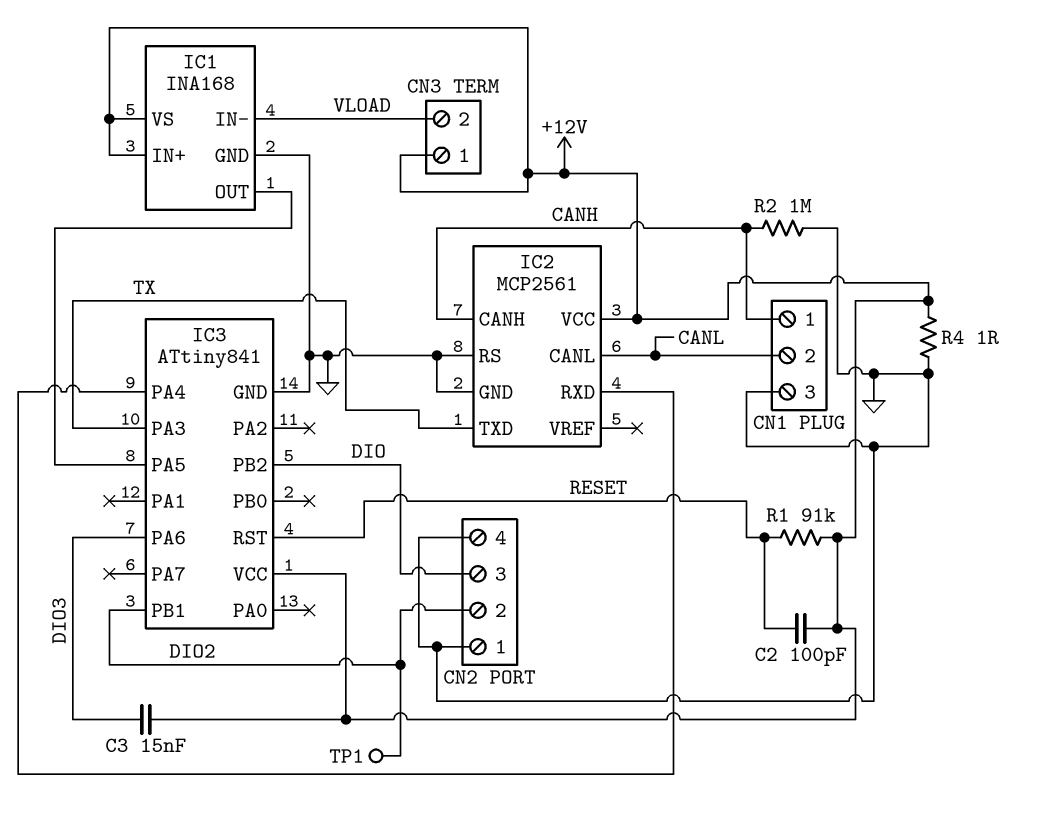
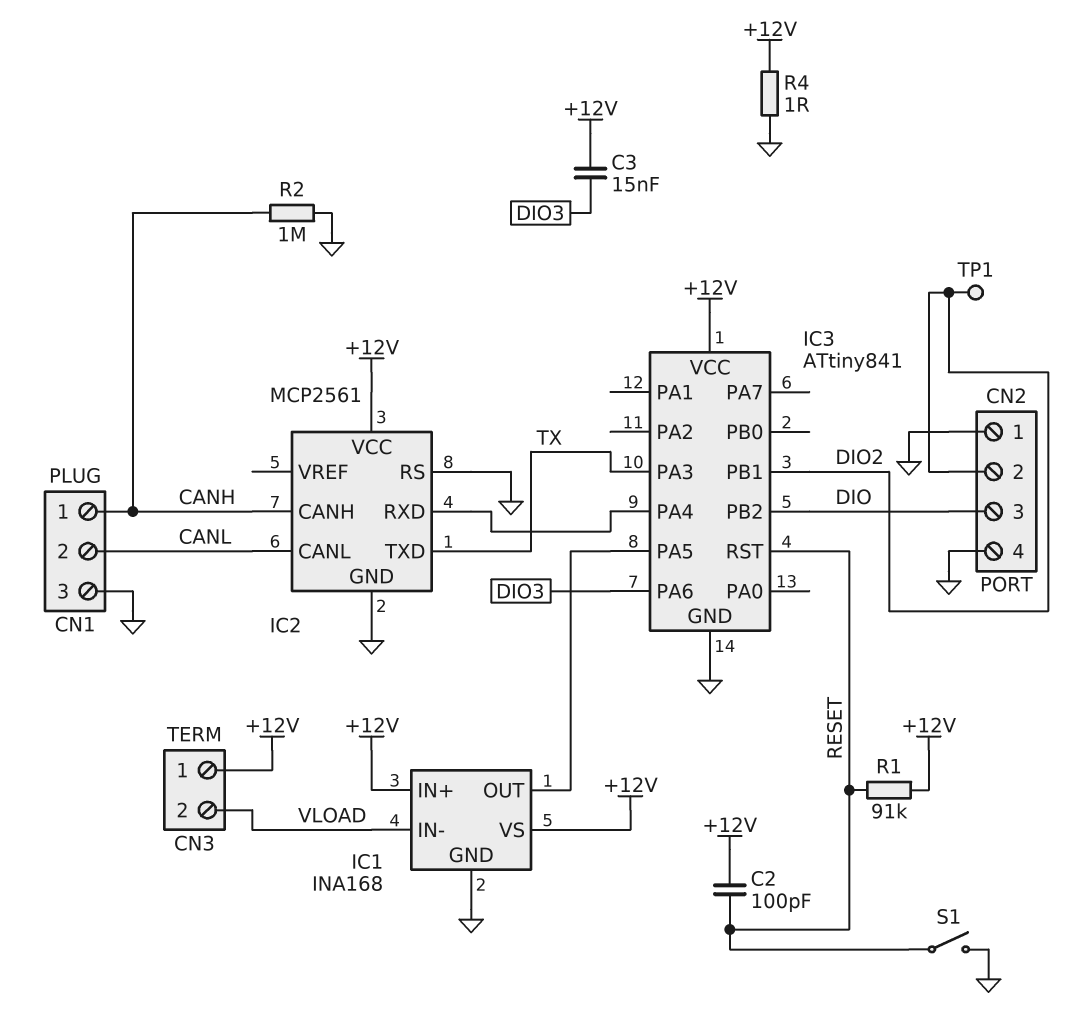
S1: none -> switch (GND, RESET)

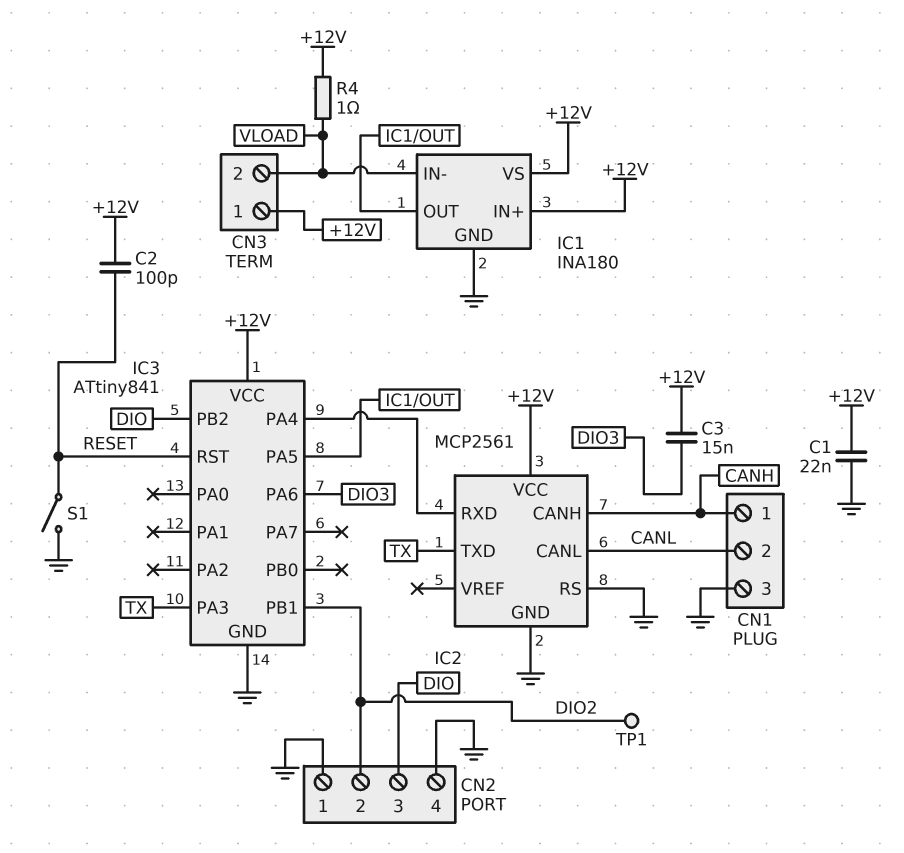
C1: none -> 22nF (+12V, GND)
IC1: INA168 -> INA180
R1: 91k (+12V, RESET) -> none
R2: 1M (CANH, GND) -> none
R4: 1 (+12V, GND) -> 1 (+12V, VLOAD)

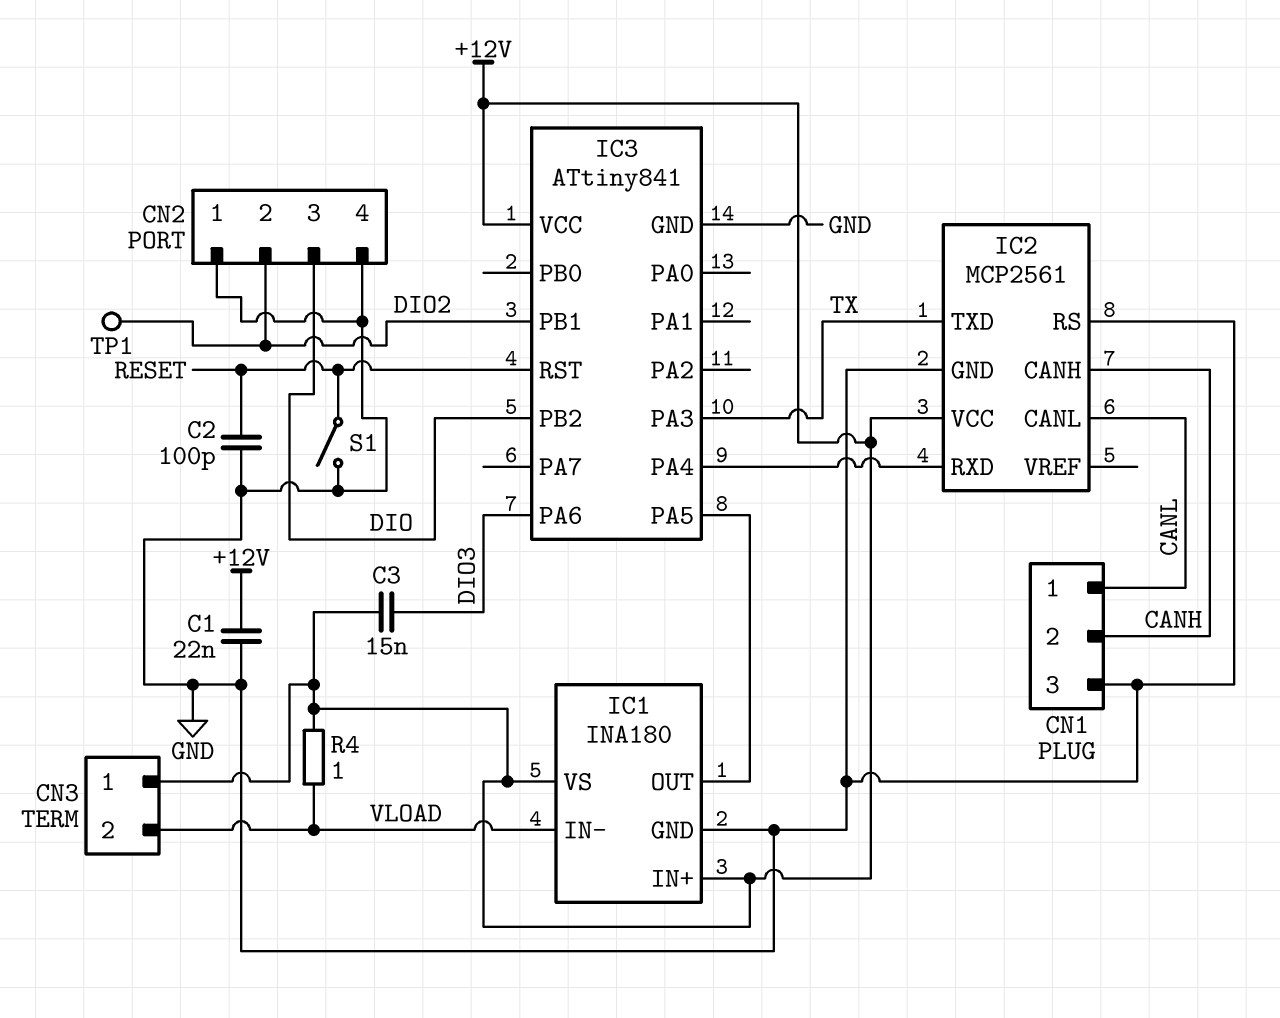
C2: 100pF (+12V, RESET) -> 100pF (GND, RESET)
CN1 pin 1: CANH -> CANL
CN1 pin 2: CANL -> CANH

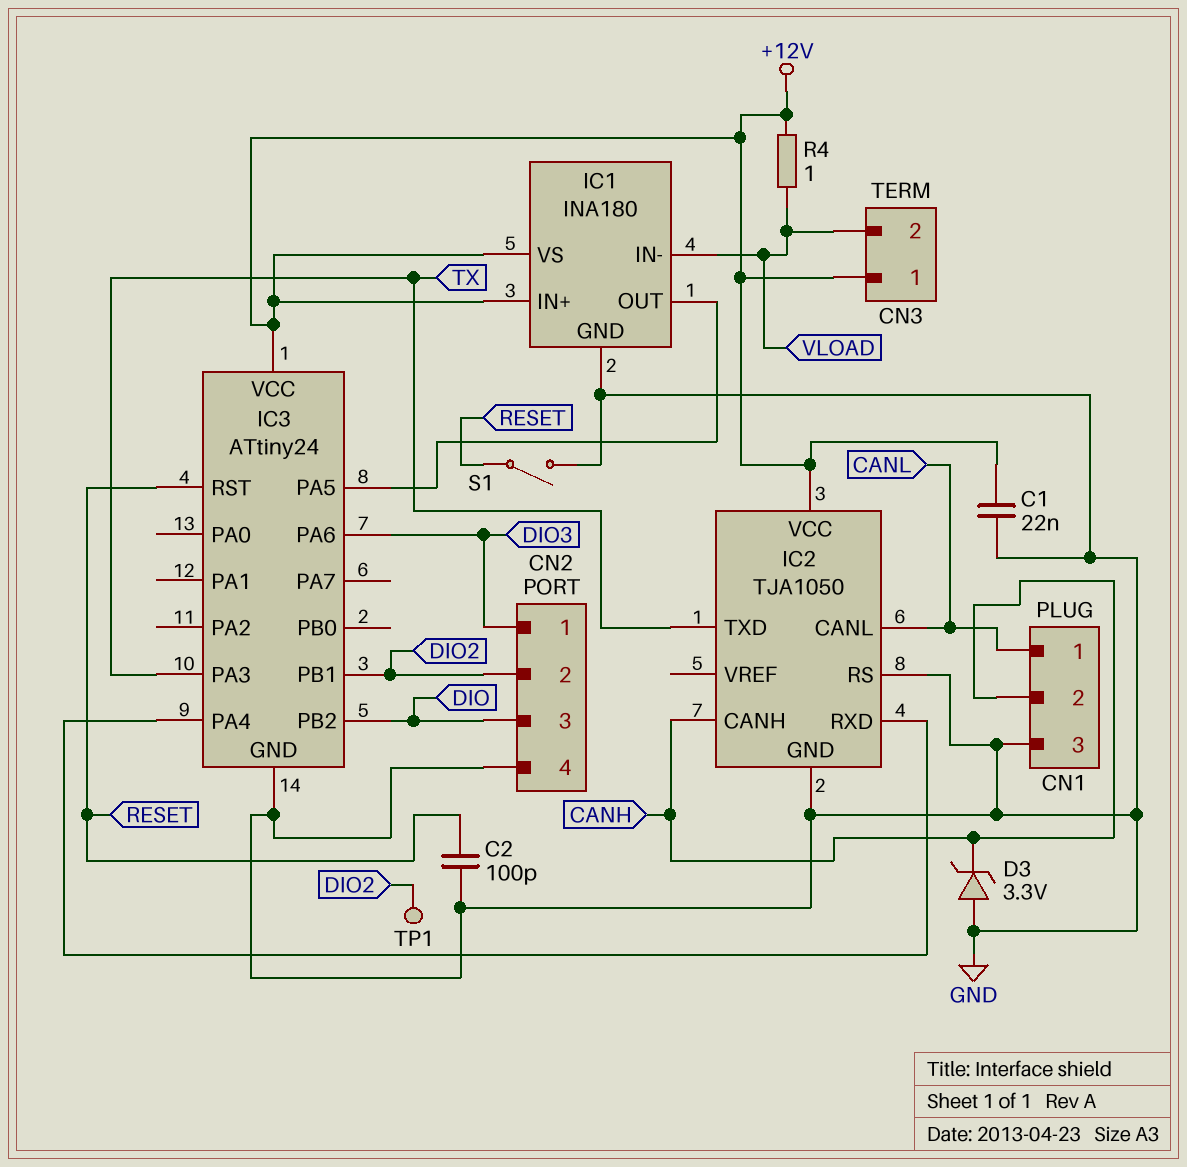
C3: 15nF (+12V, DIO3) -> none
CN2 pin 1: GND -> DIO3
D3: none -> zener 3.3V (A GND, K CANH)
IC2: MCP2561 -> TJA1050
IC3: ATtiny841 -> ATtiny24

